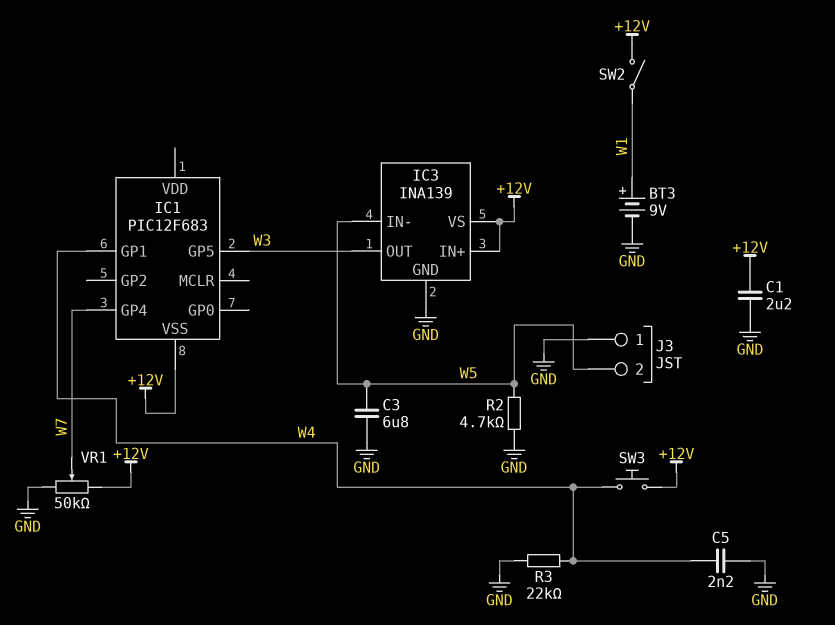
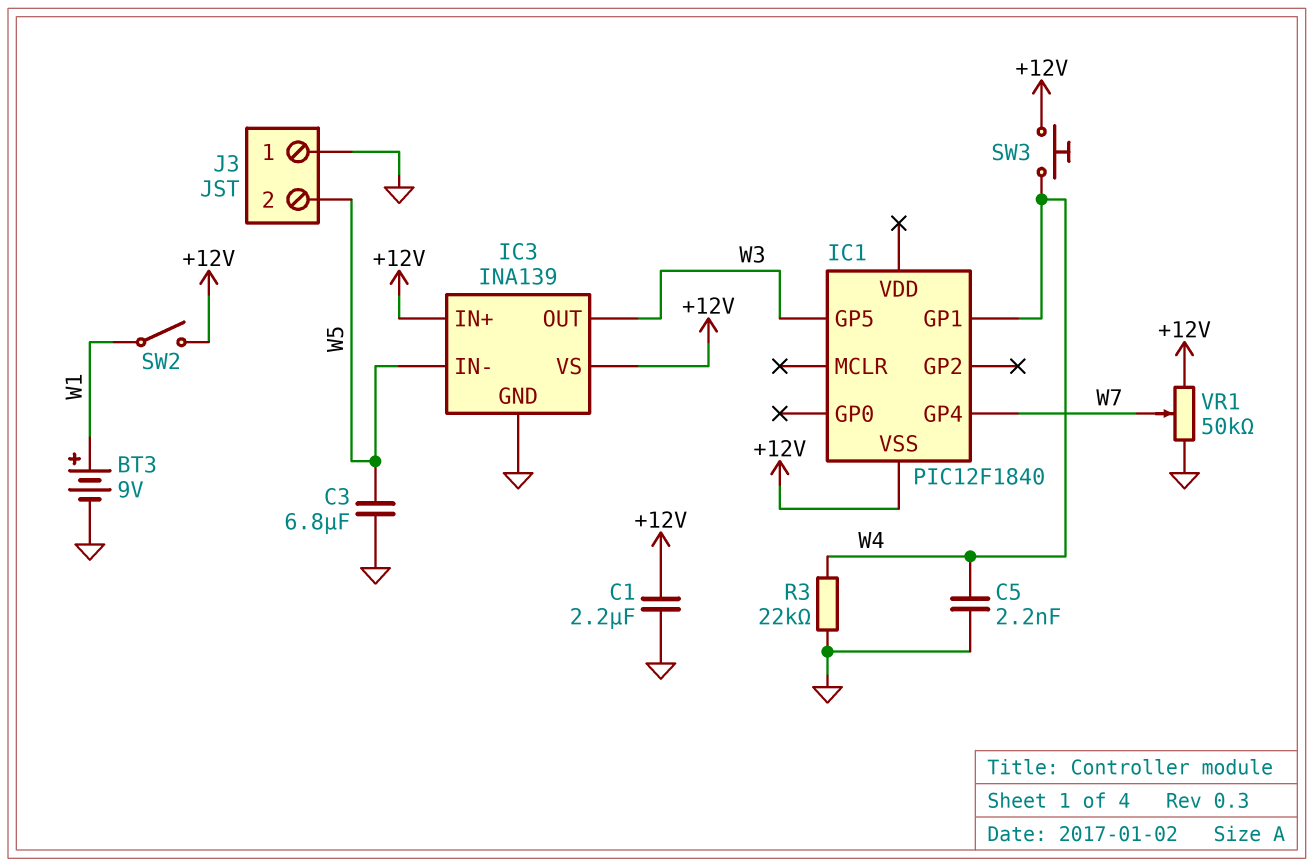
IC1: PIC12F683 -> PIC12F1840
R2: 4.7k (GND, W5) -> none

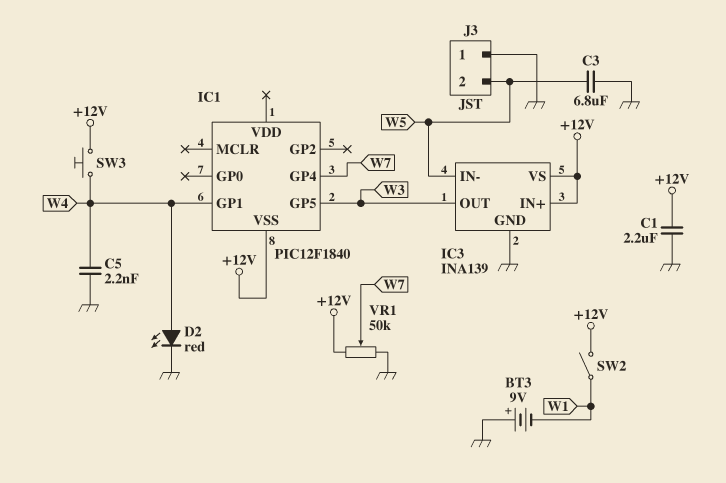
BT3: 9V (plus W1, minus GND) -> 9V (plus GND, minus W1)
D2: none -> LED red (A W4, K GND)
R3: 22k (GND, W4) -> none

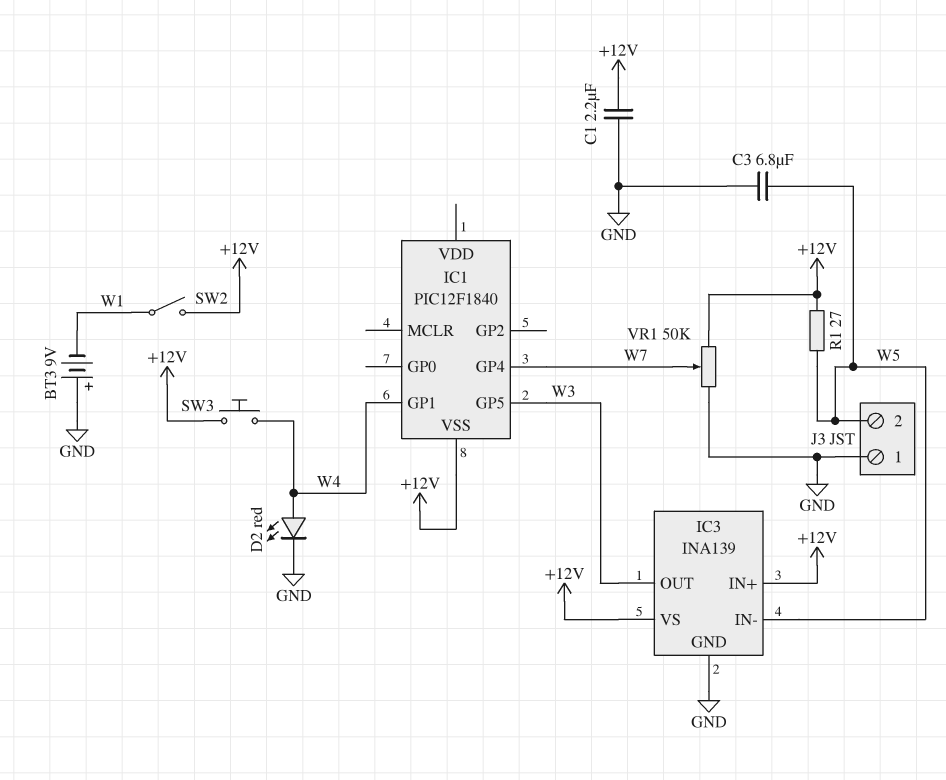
C5: 2.2nF (GND, W4) -> none
R1: none -> 27 (+12V, W5)

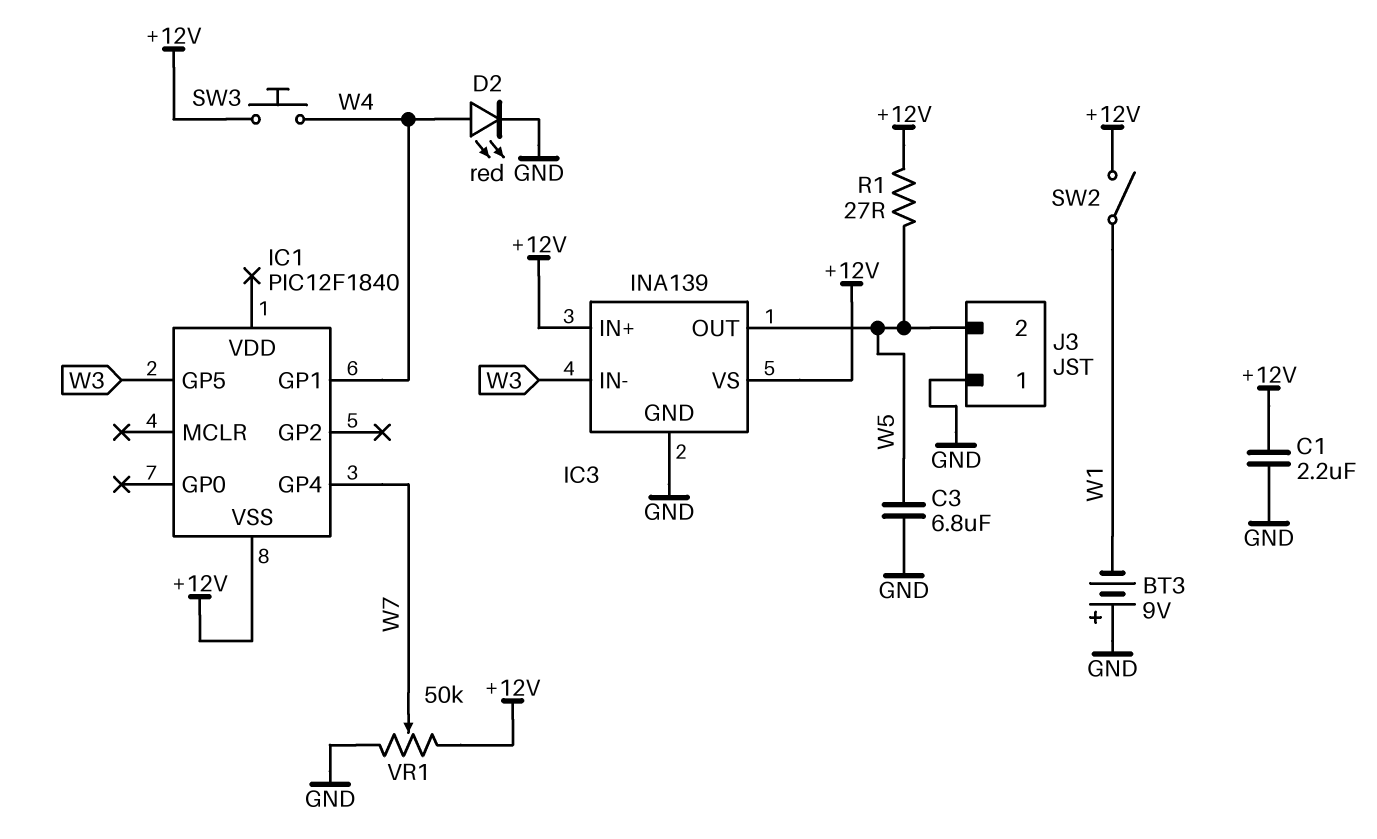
IC3 pin IN-: W5 -> W3
IC3 pin OUT: W3 -> W5

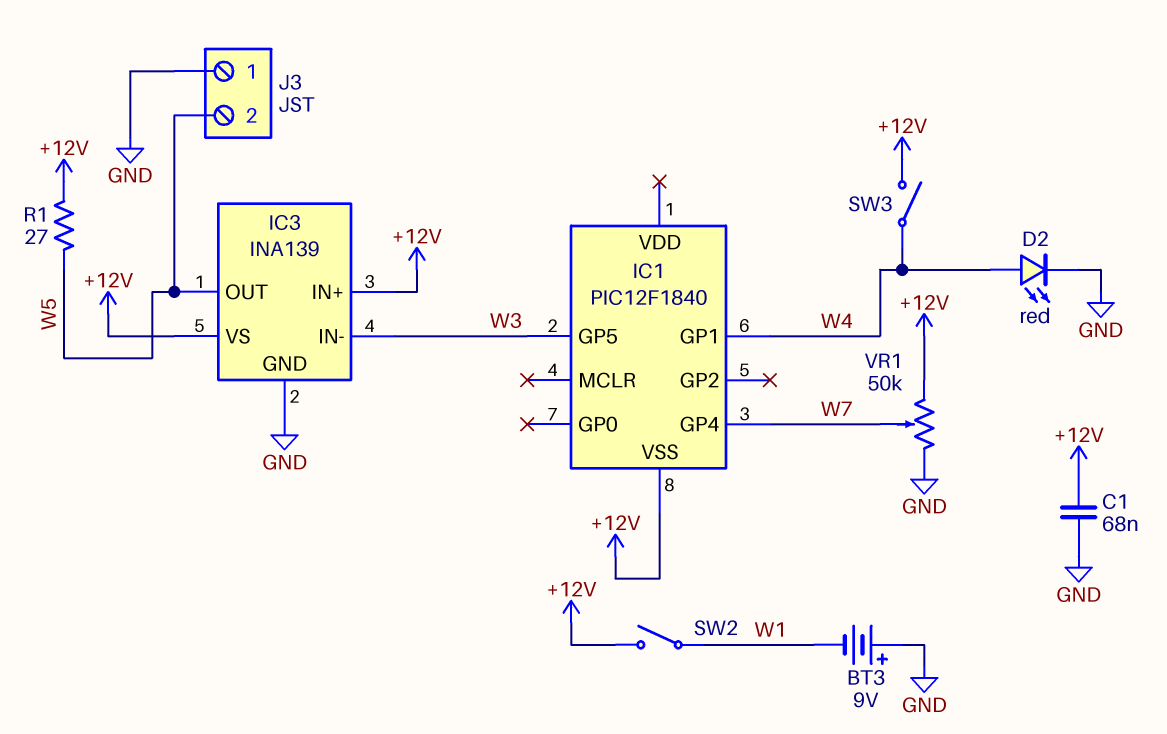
C1: 2.2uF (+12V, GND) -> 68nF (+12V, GND)
C3: 6.8uF (GND, W5) -> none
SW3: button (+12V, W4) -> switch (+12V, W4)

